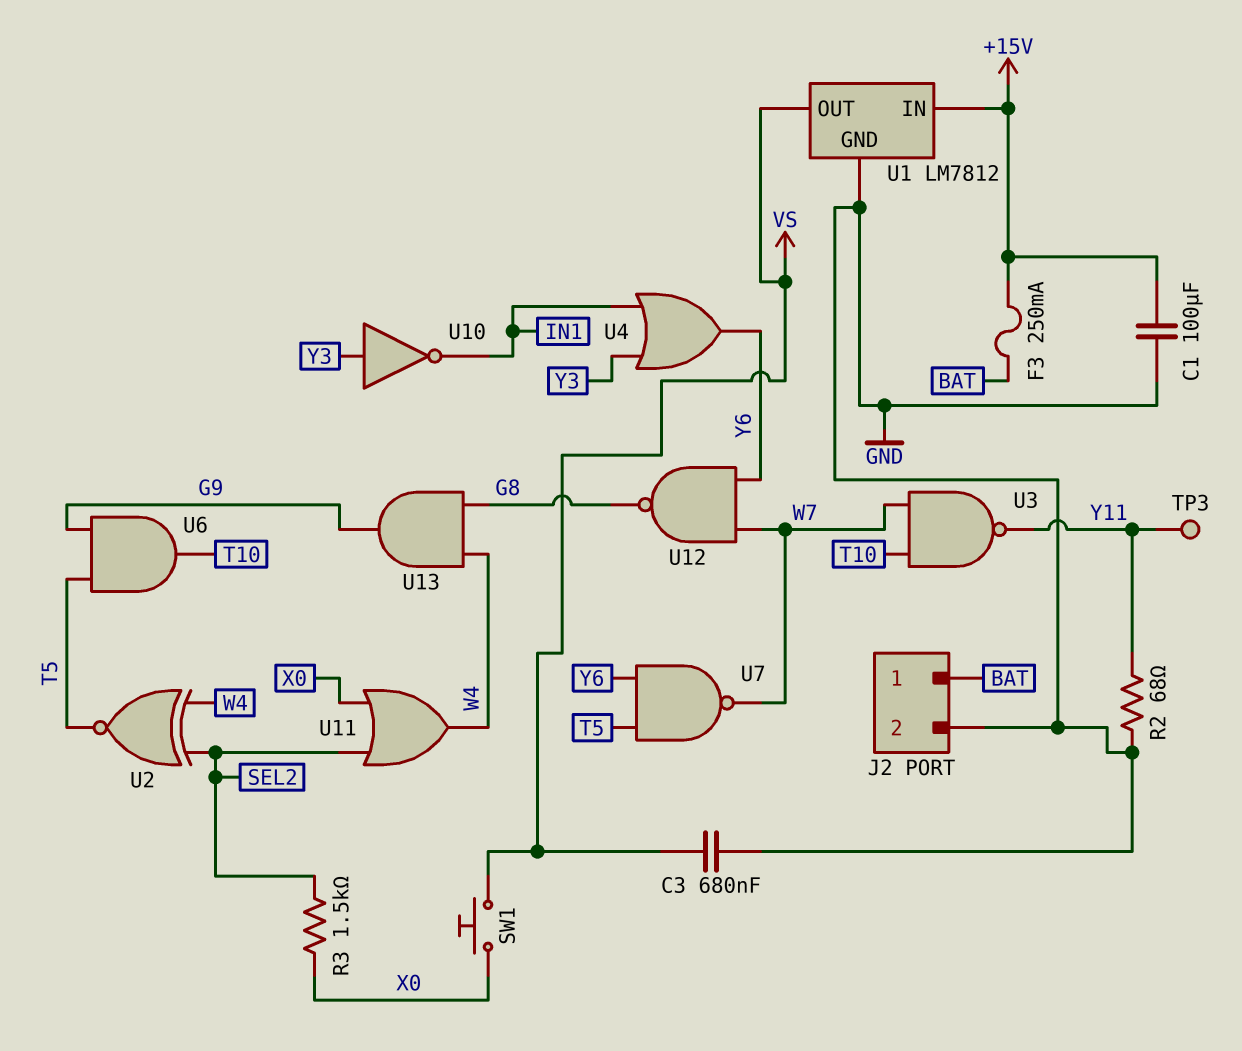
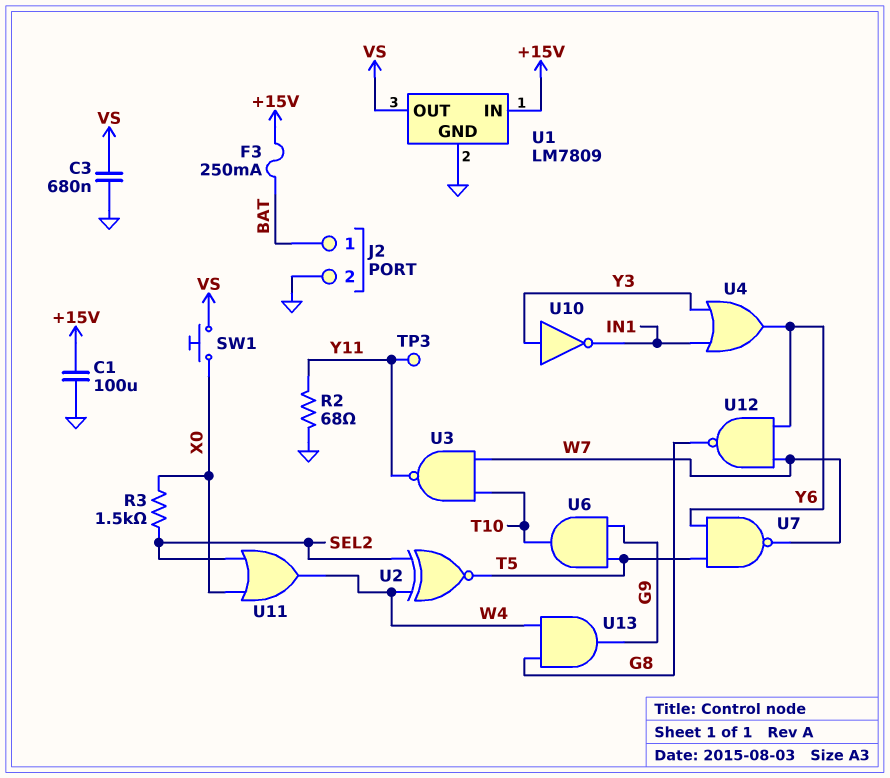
U1: LM7812 -> LM7809

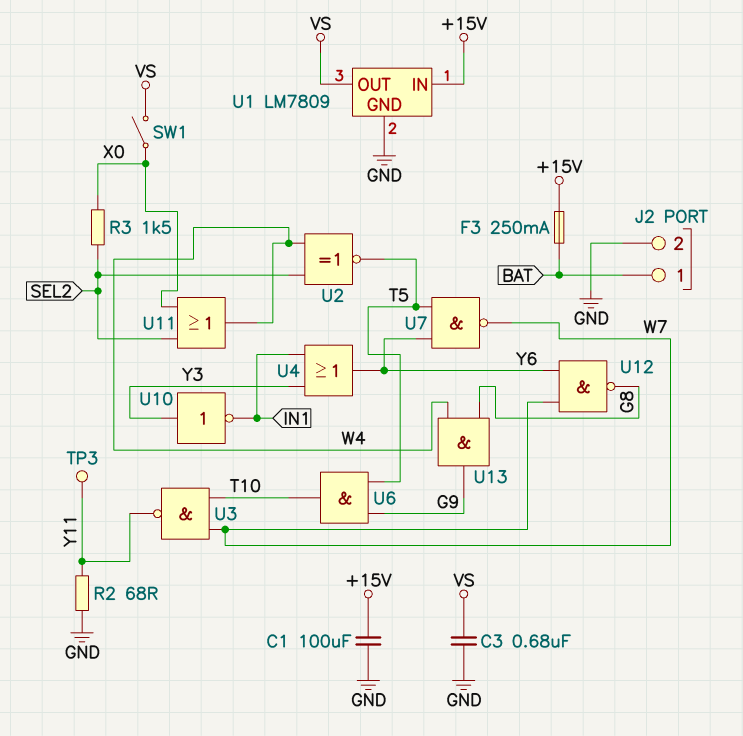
SW1: button (VS, X0) -> switch (VS, X0)

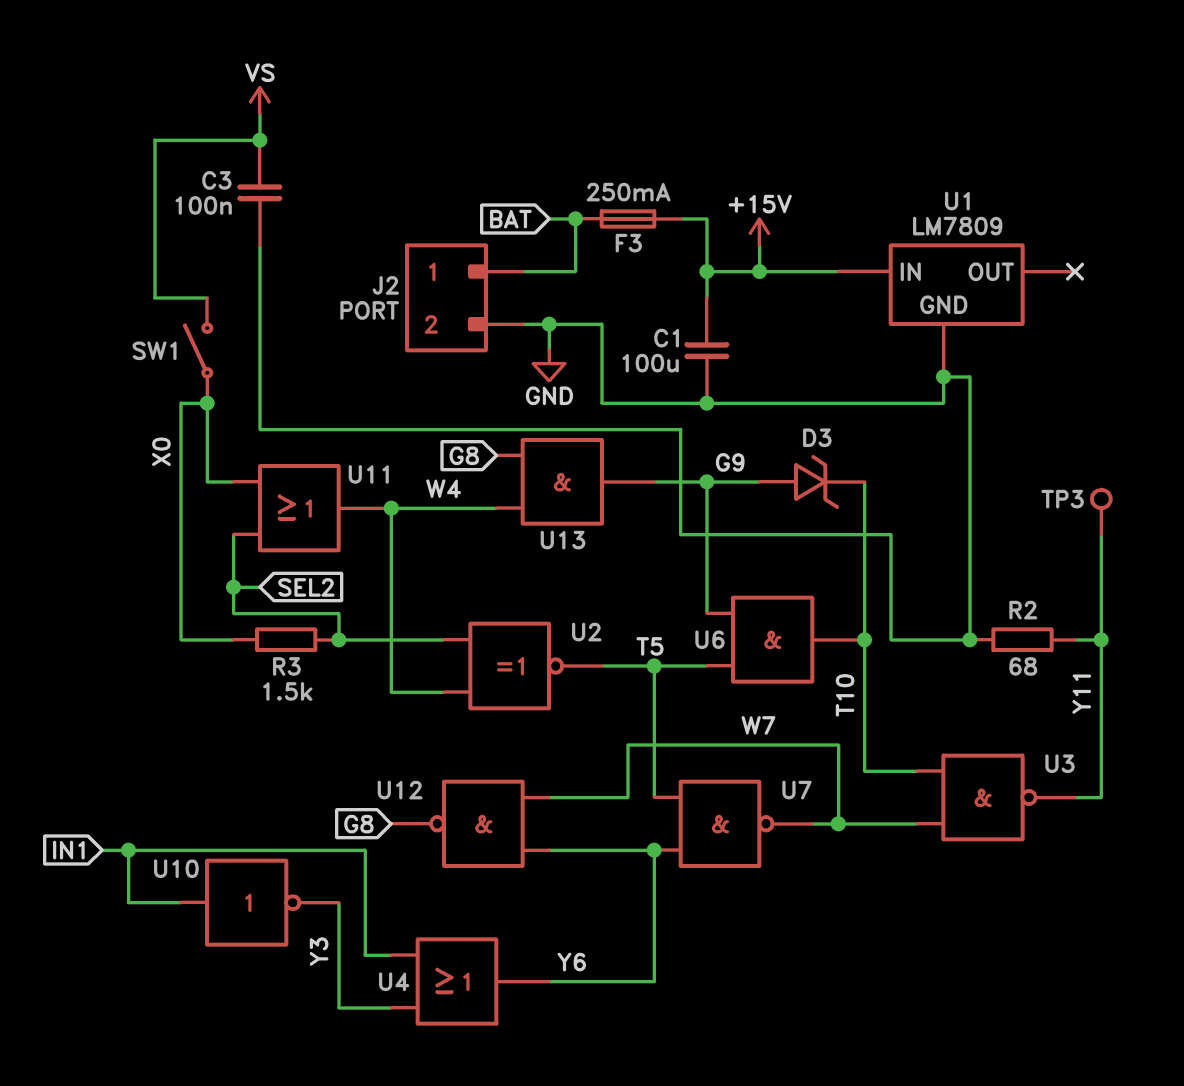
C3: 680nF (GND, VS) -> 100nF (GND, VS)
D3: none -> zener (A G9, K T10)
U1 pin OUT: VS -> none
U10: NOT (in Y3, out IN1) -> NOT (in IN1, out Y3)

